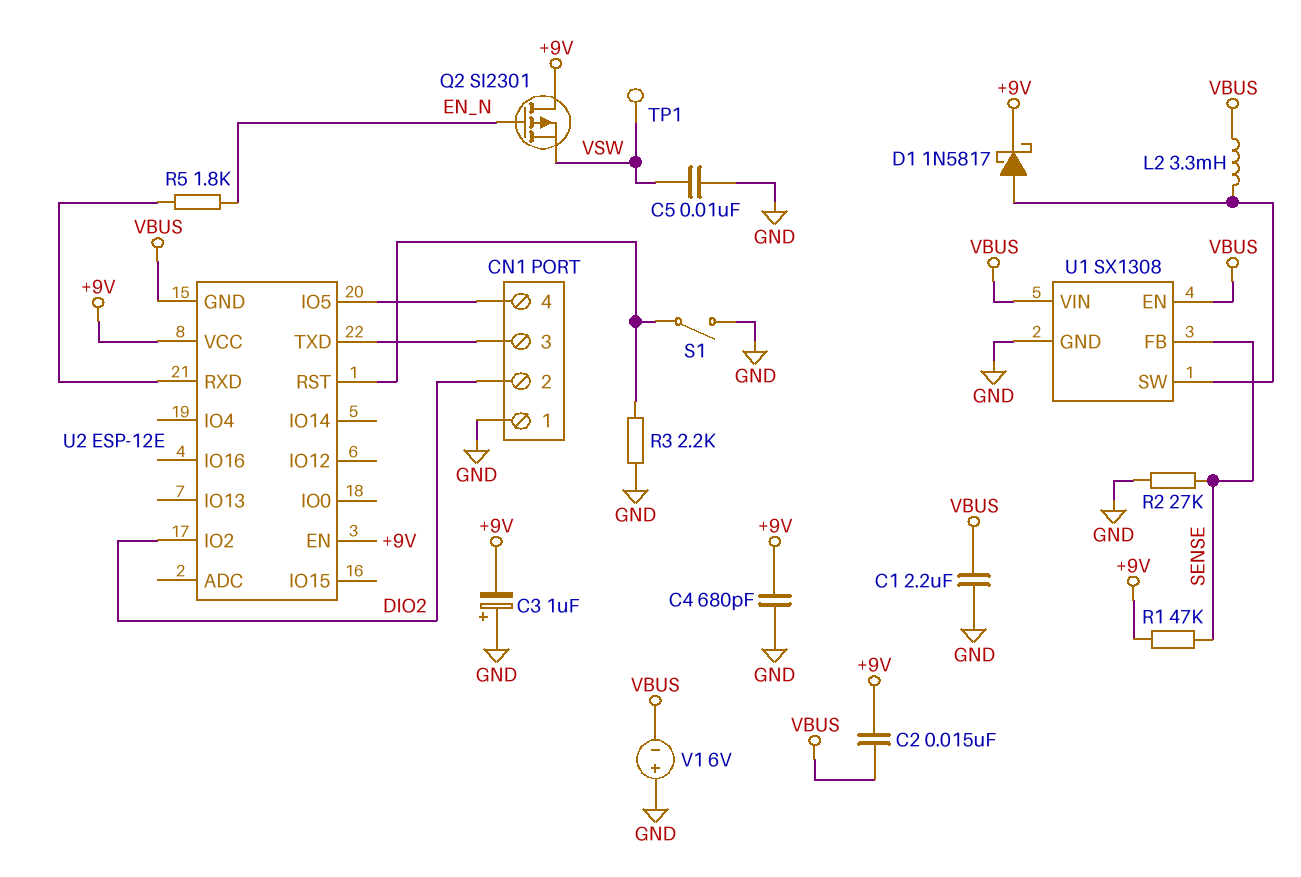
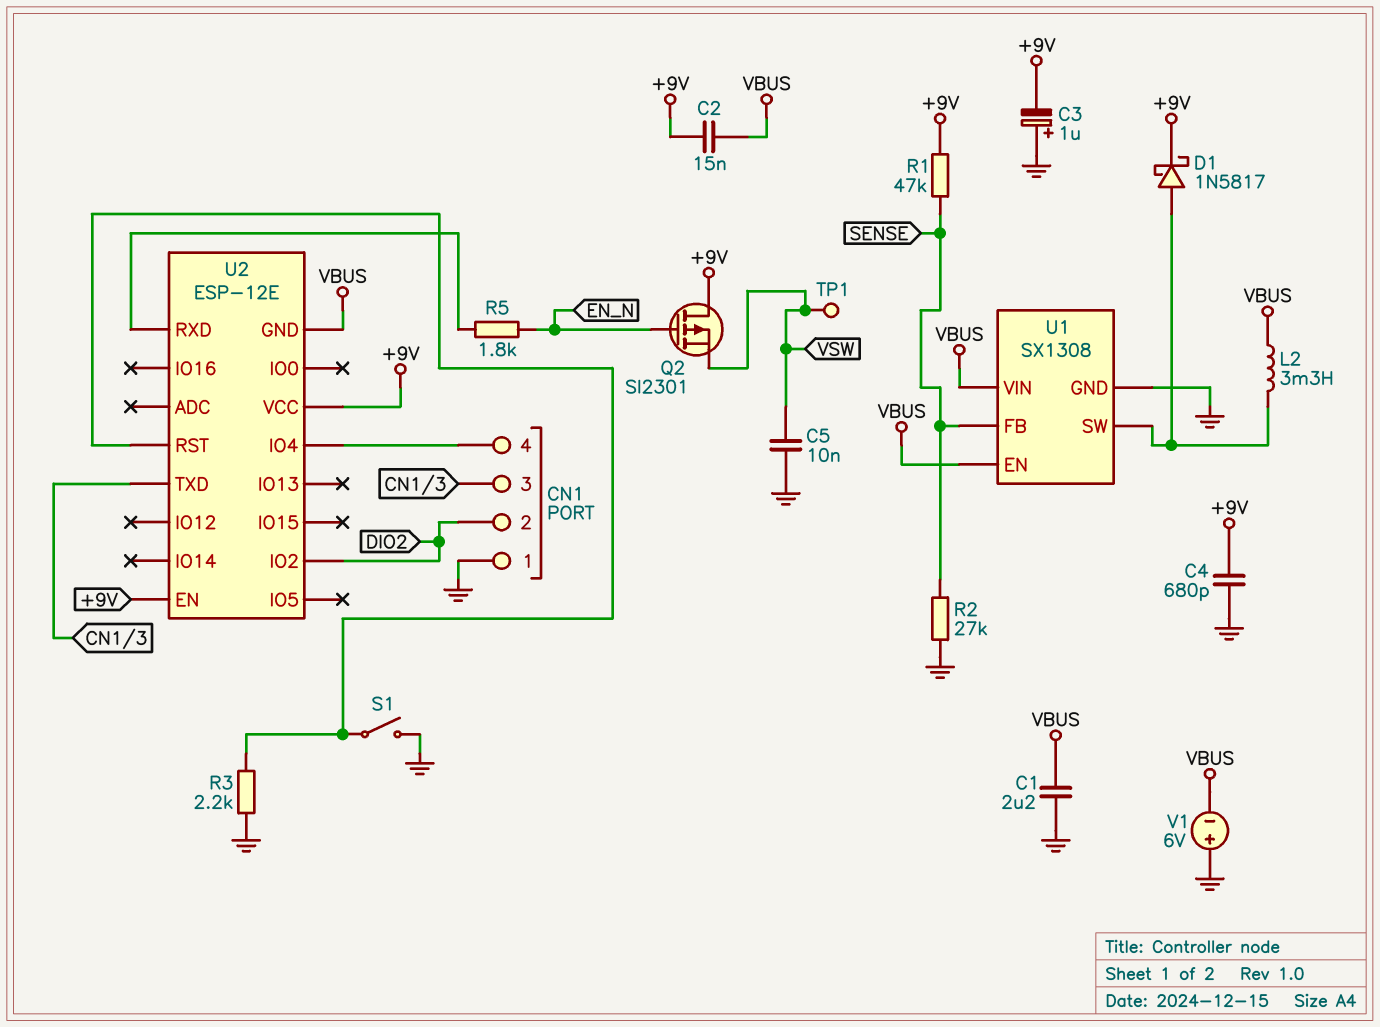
U2 pin IO4: none -> CN1/4
U2 pin IO5: CN1/4 -> none

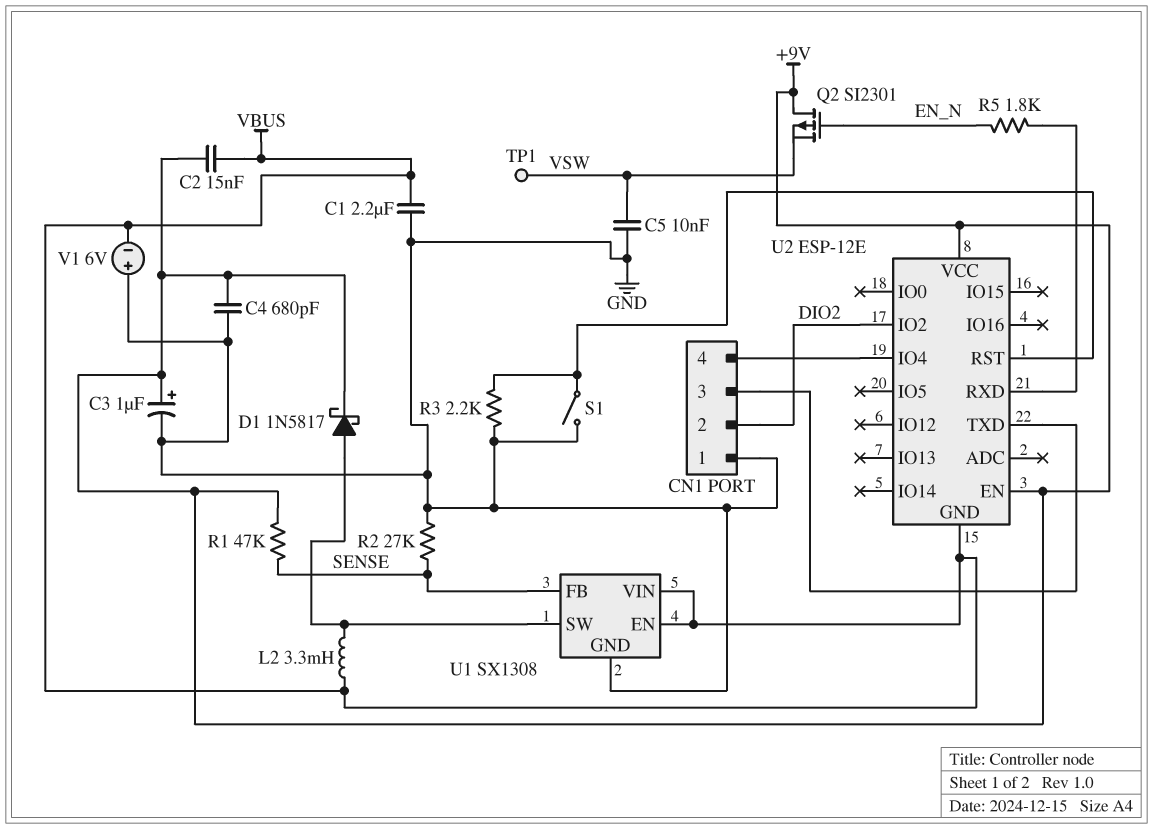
C3: 1uF (plus GND, minus +9V) -> 1uF (plus +9V, minus GND)

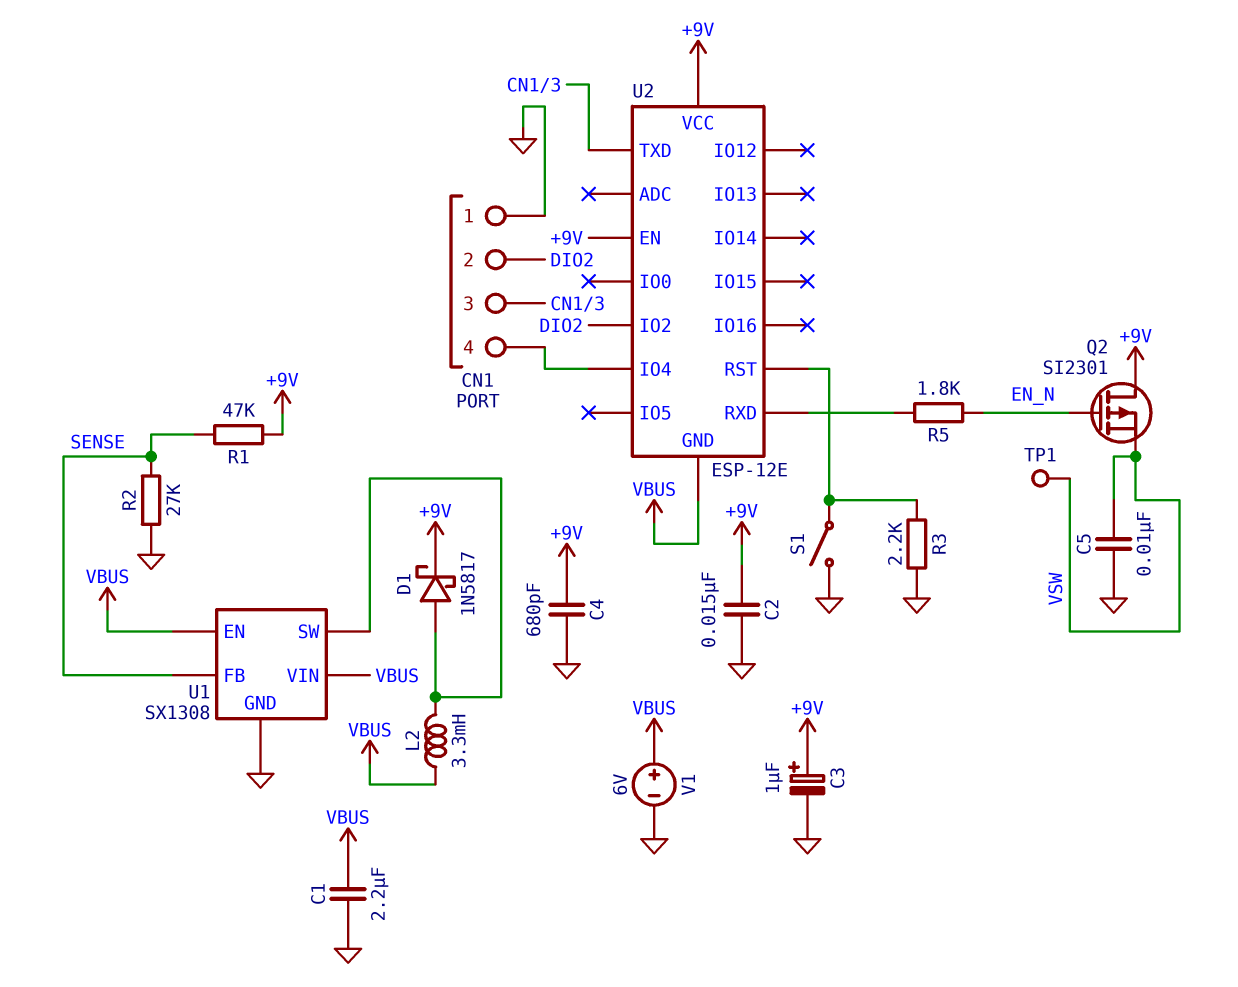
C2: 15nF (+9V, VBUS) -> 15nF (+9V, GND)
V1: 6V (plus GND, minus VBUS) -> 6V (plus VBUS, minus GND)

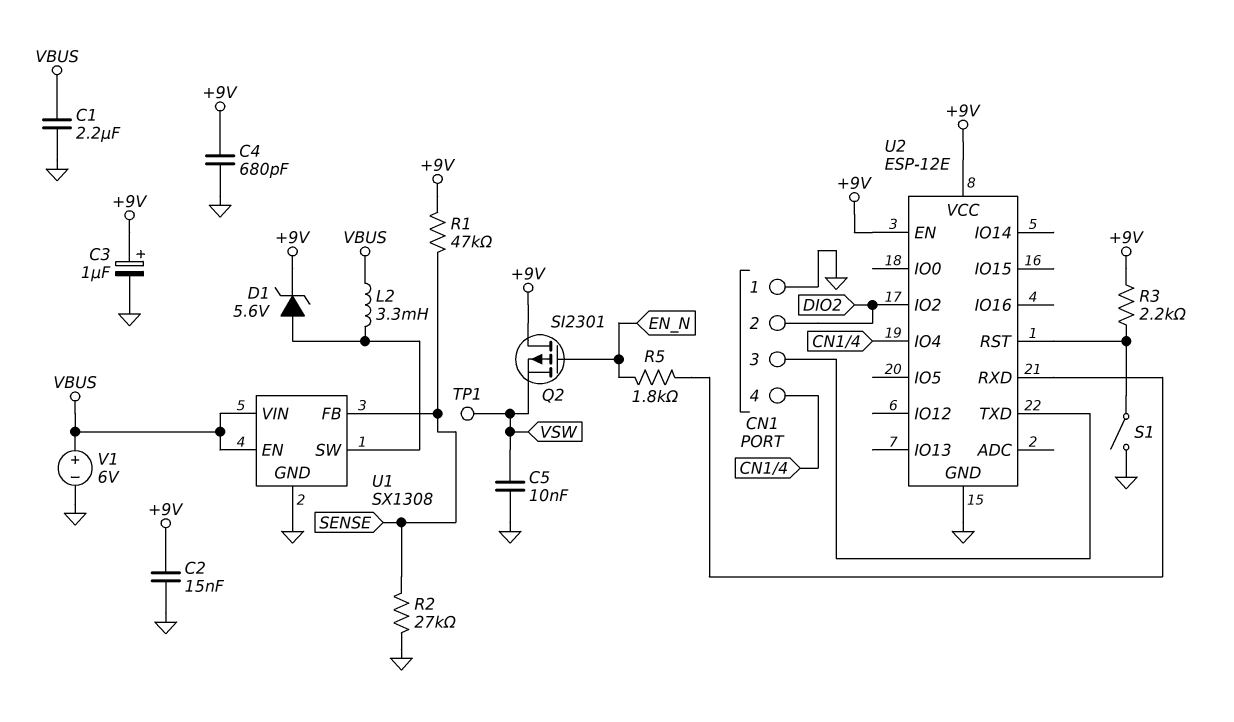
D1: schottky 1N5817 (A U1/SW, K +9V) -> zener 5.6V (A U1/SW, K +9V)
R3: 2.2k (GND, U2/RST) -> 2.2k (+9V, U2/RST)
U2 pin GND: VBUS -> GND

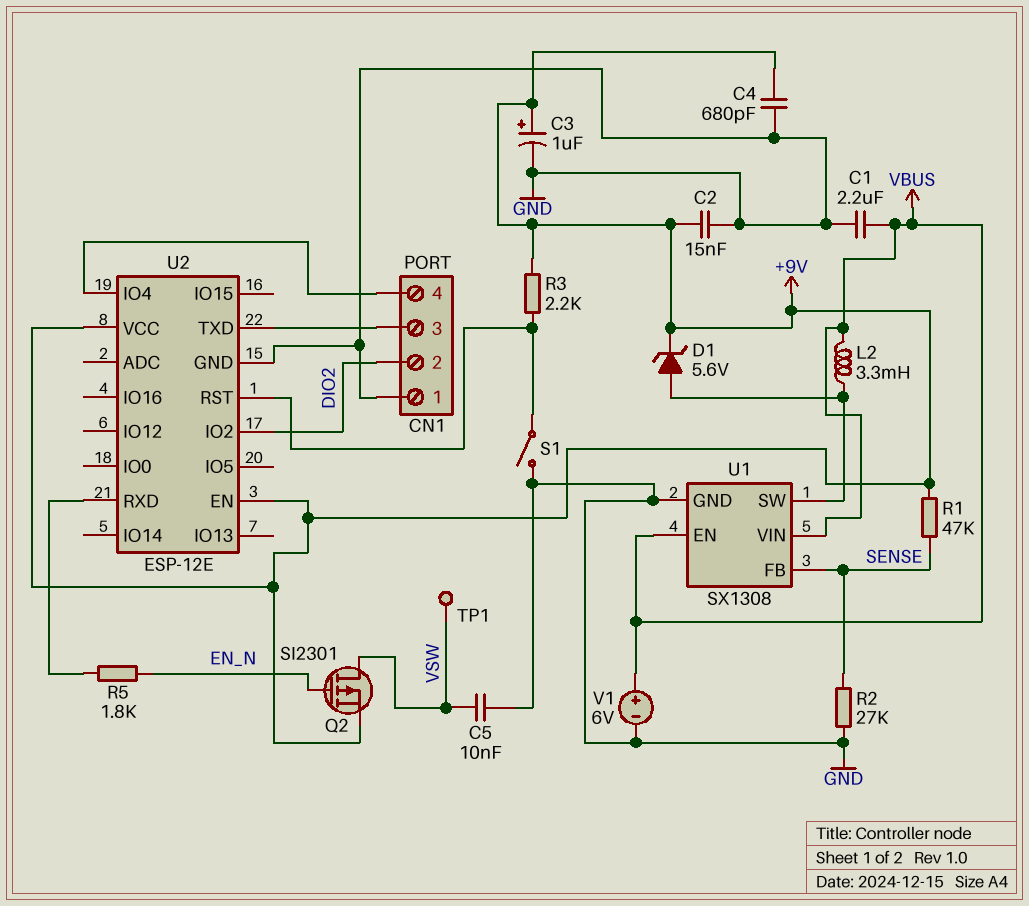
Q2: PMOS SI2301 (G EN_N, D +9V, S VSW) -> PMOS SI2301 (G EN_N, D VSW, S +9V)

